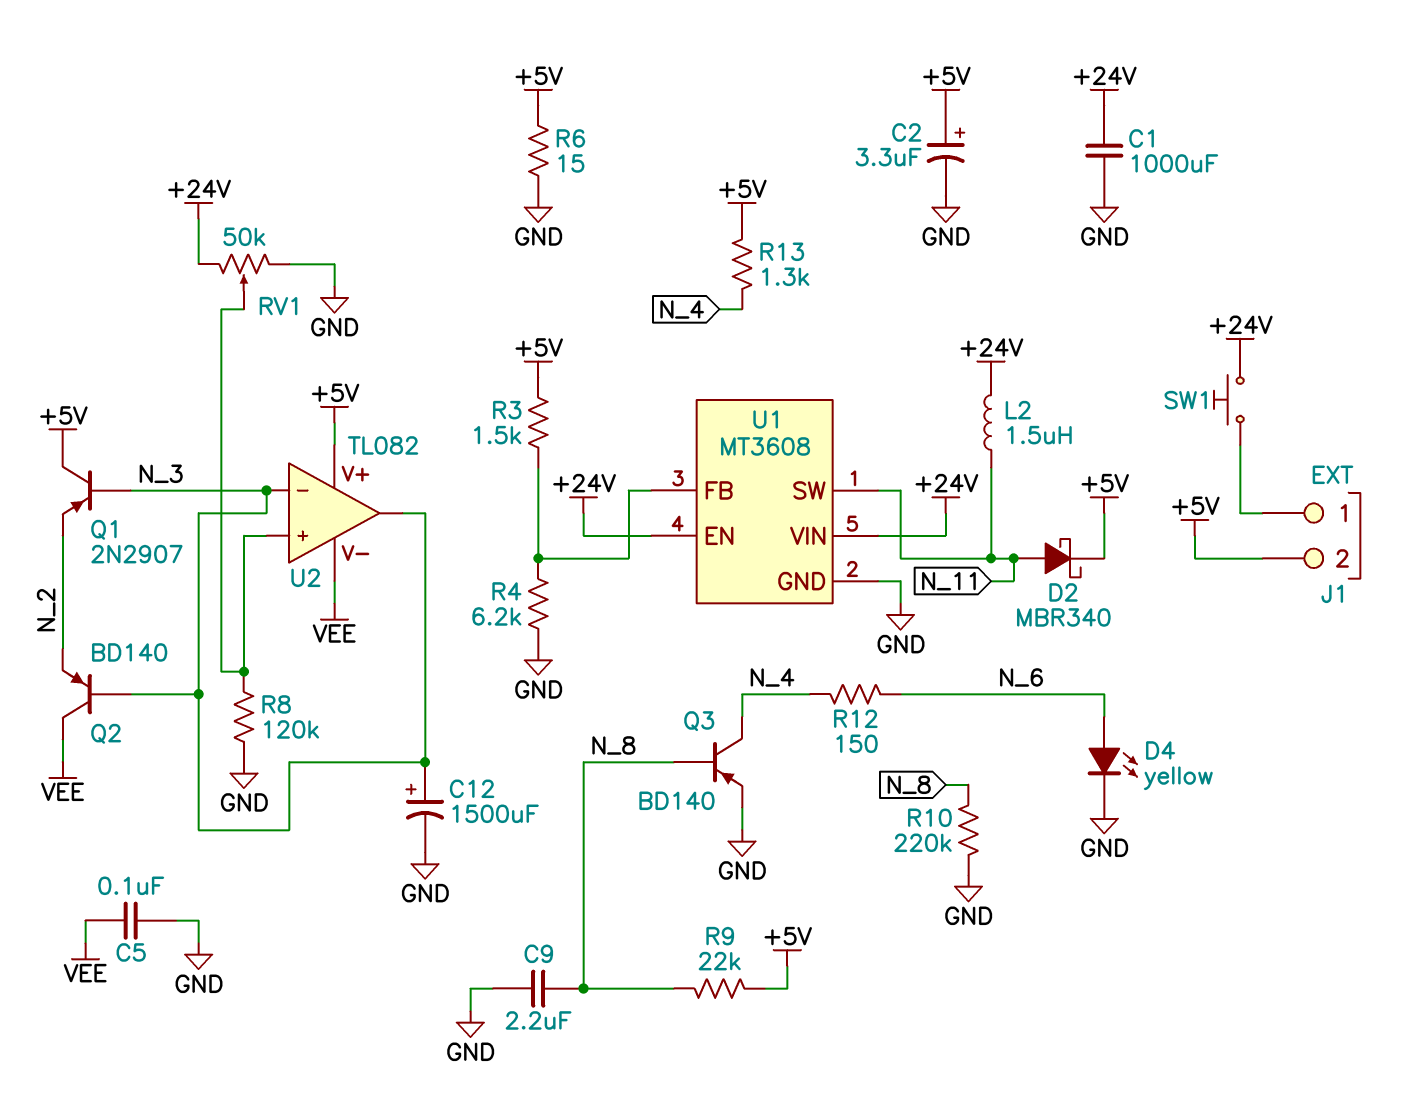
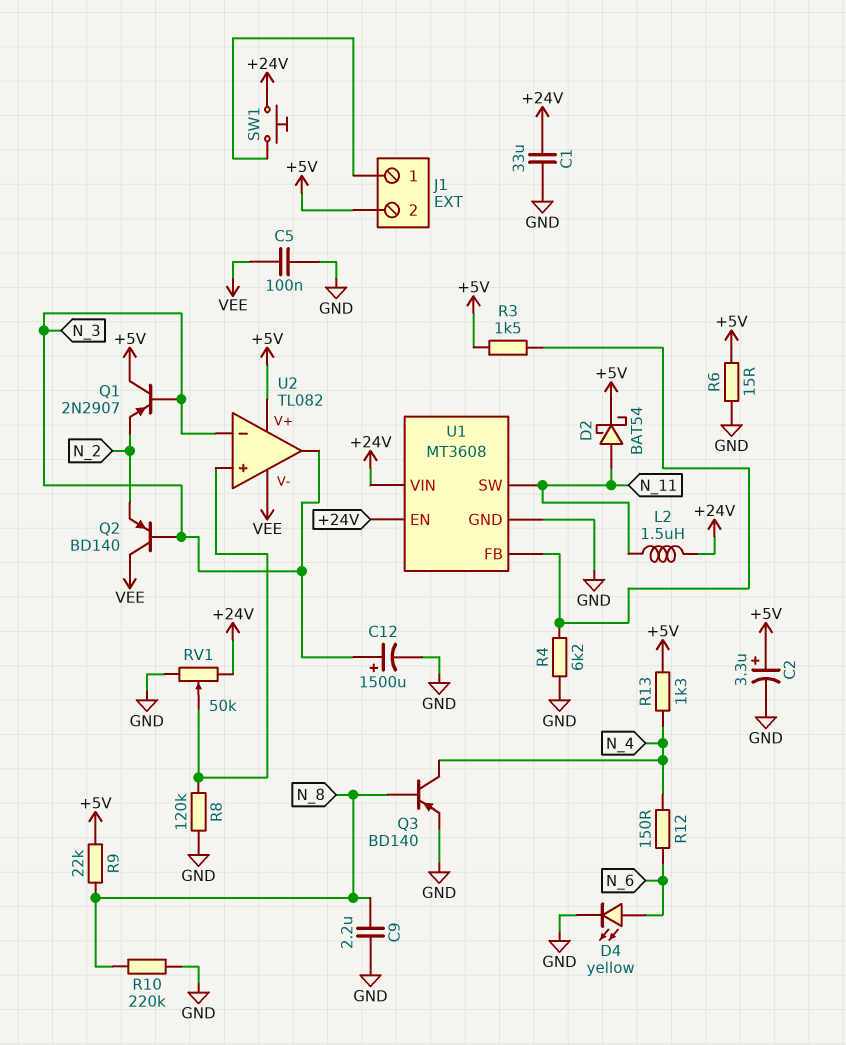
C1: 1000uF (+24V, GND) -> 33uF (+24V, GND)
D2: schottky MBR340 (A N_11, K +5V) -> schottky BAT54 (A N_11, K +5V)

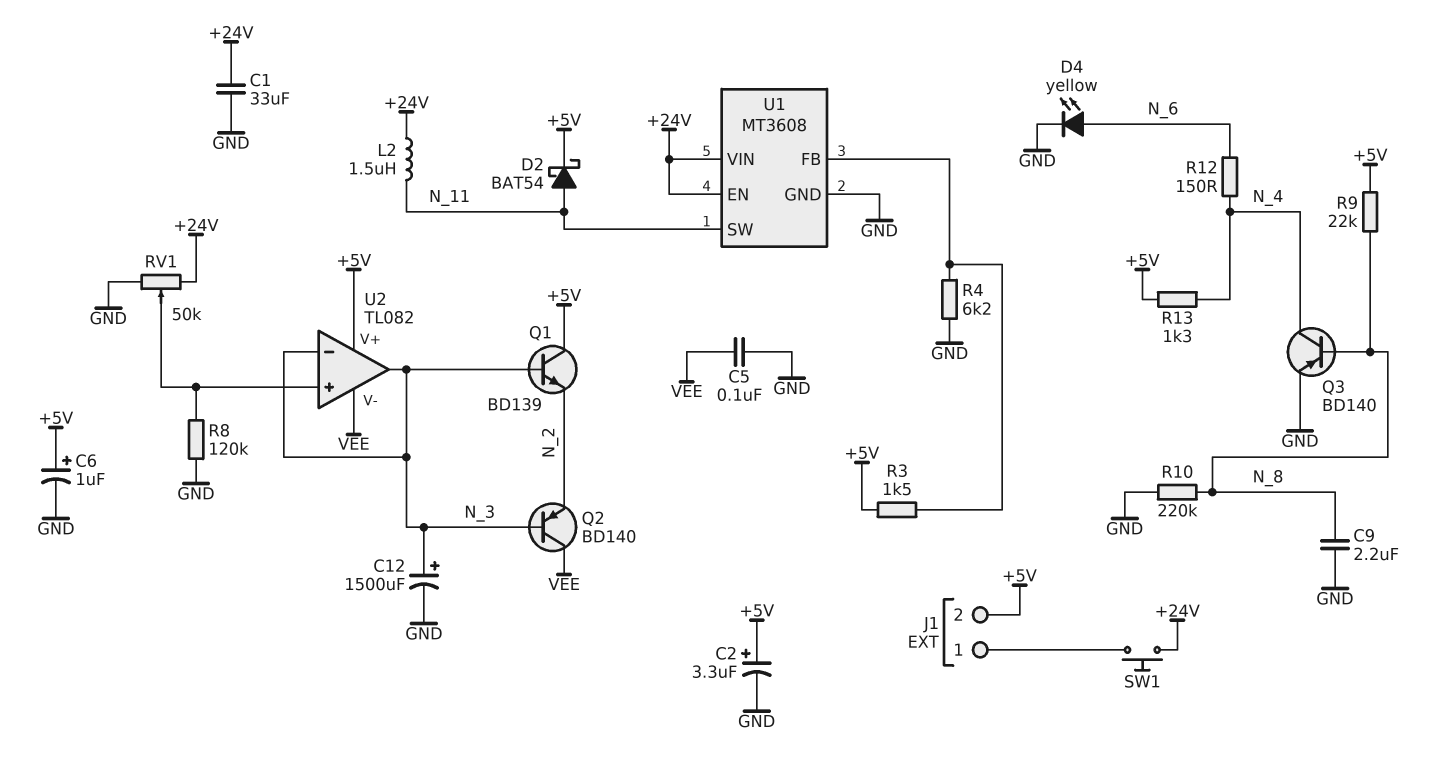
C6: none -> 1uF (plus +5V, minus GND)
Q1: PNP 2N2907 (B N_3, C +5V, E N_2) -> NPN BD139 (B N_3, C +5V, E N_2)
R6: 15 (+5V, GND) -> none

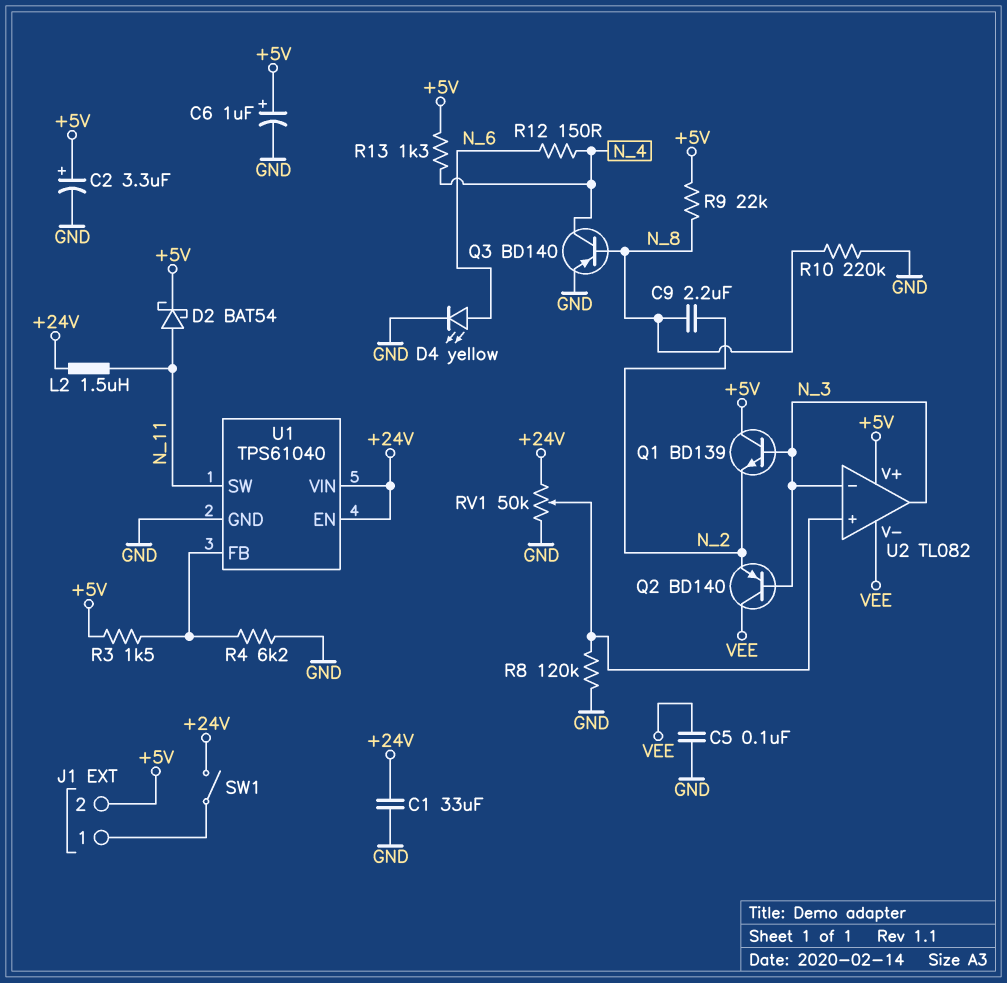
C9: 2.2uF (GND, N_8) -> 2.2uF (N_2, N_8)
C12: 1500uF (plus N_3, minus GND) -> none
SW1: button (+24V, J1/1) -> switch (+24V, J1/1)
U1: MT3608 -> TPS61040

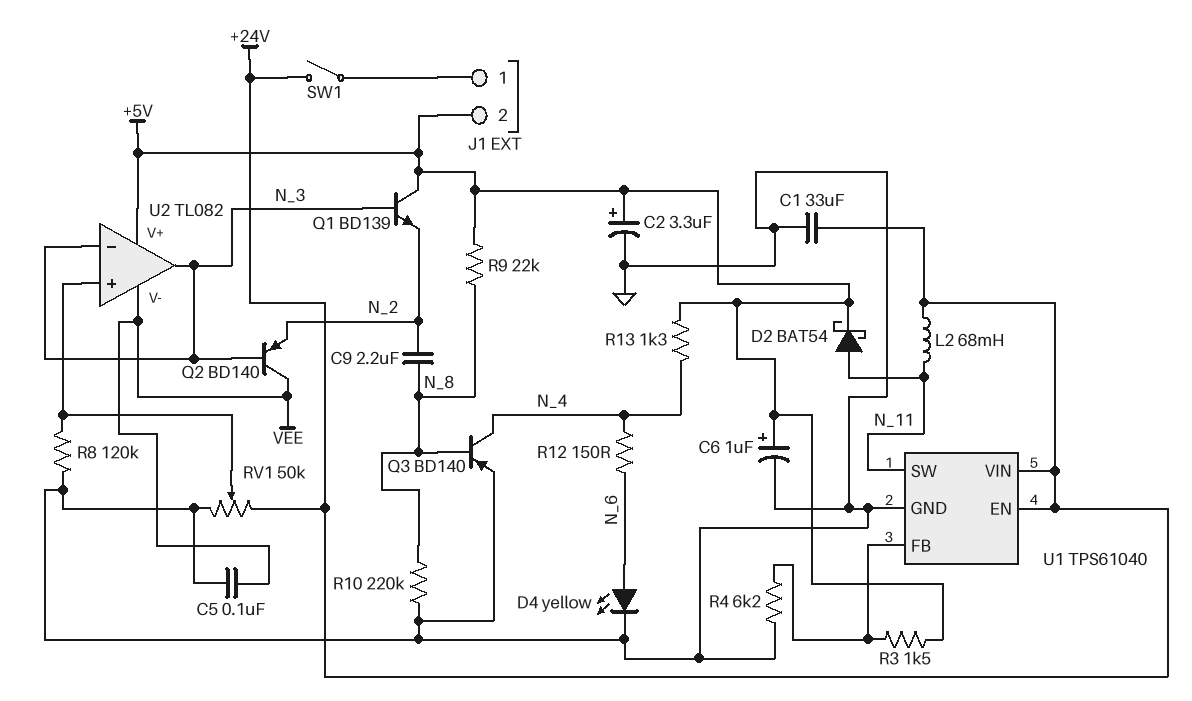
L2: 1.5uH (+24V, N_11) -> 68mH (+24V, N_11)

